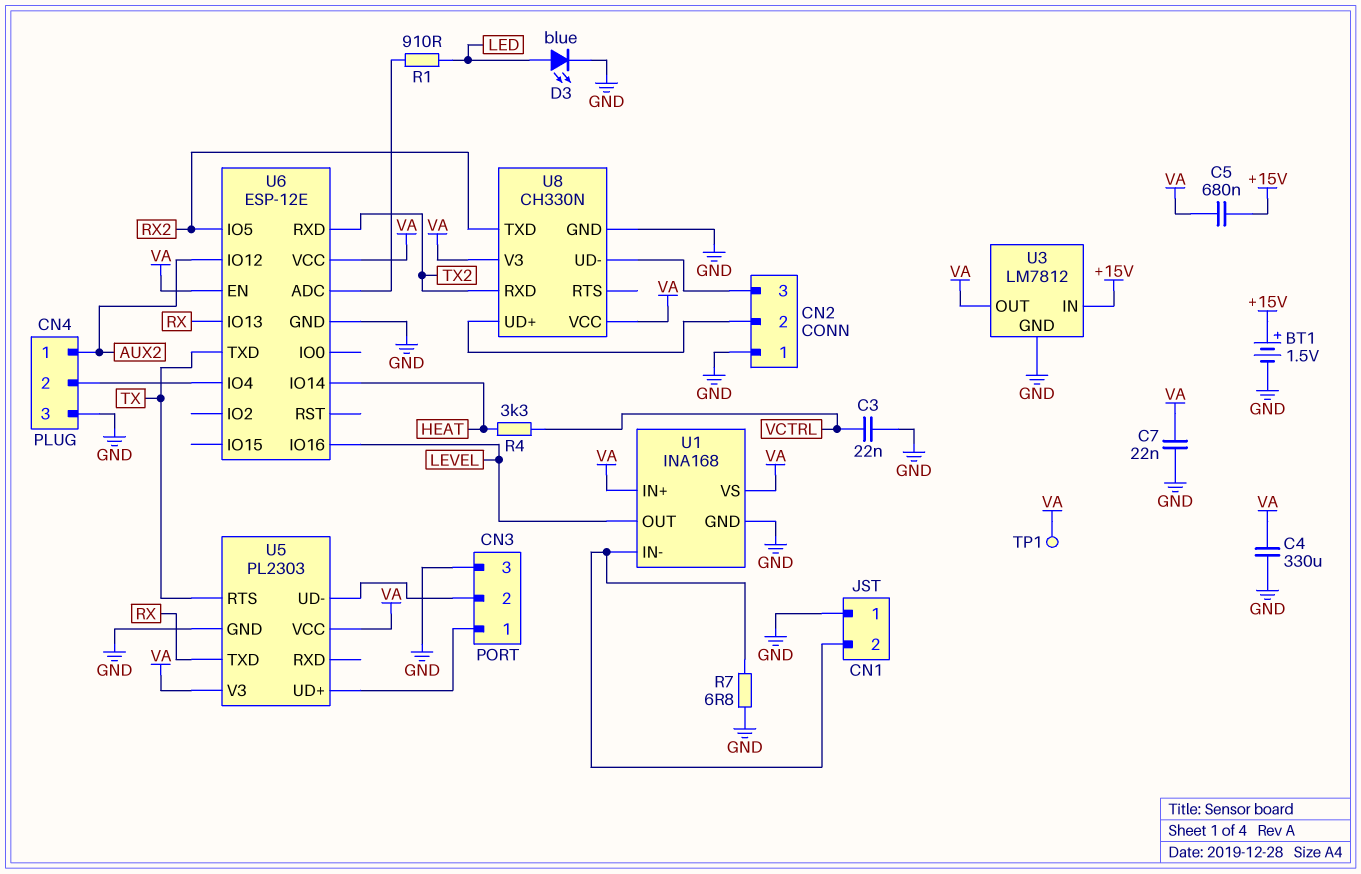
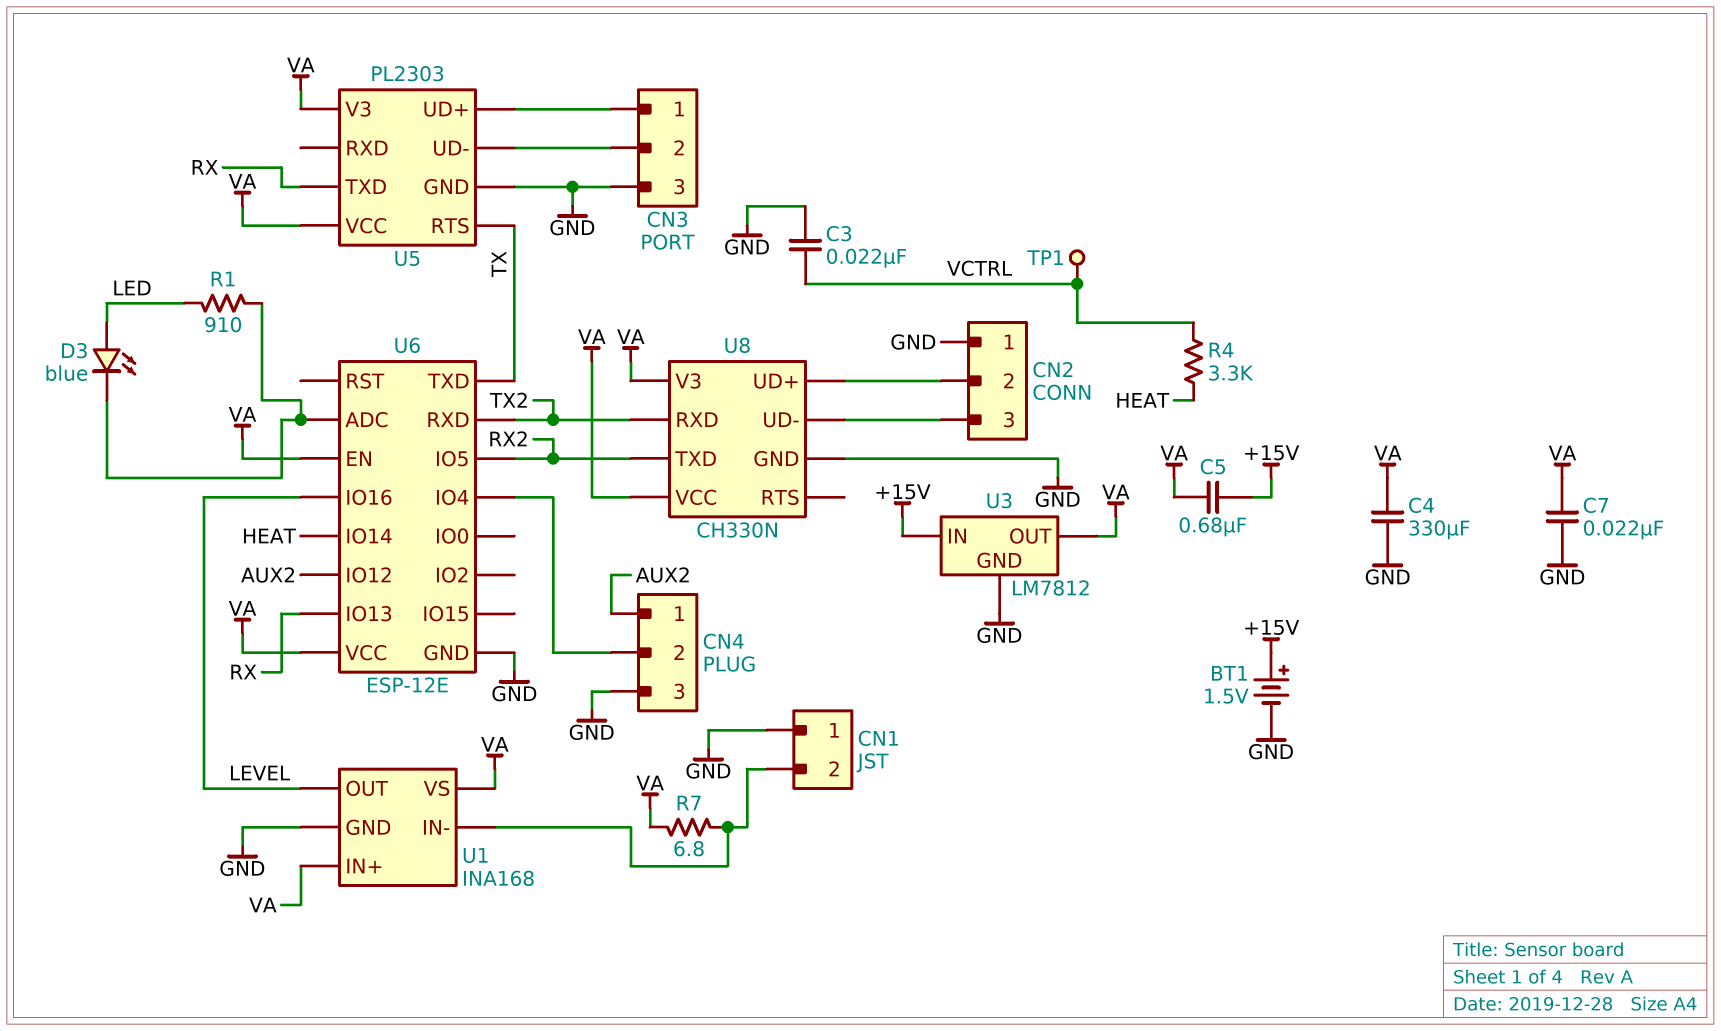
D3: LED blue (A LED, K GND) -> LED blue (A LED, K U6/ADC)
R7: 6.8 (CN1/2, GND) -> 6.8 (CN1/2, VA)
TP1: test point (VA) -> test point (VCTRL)

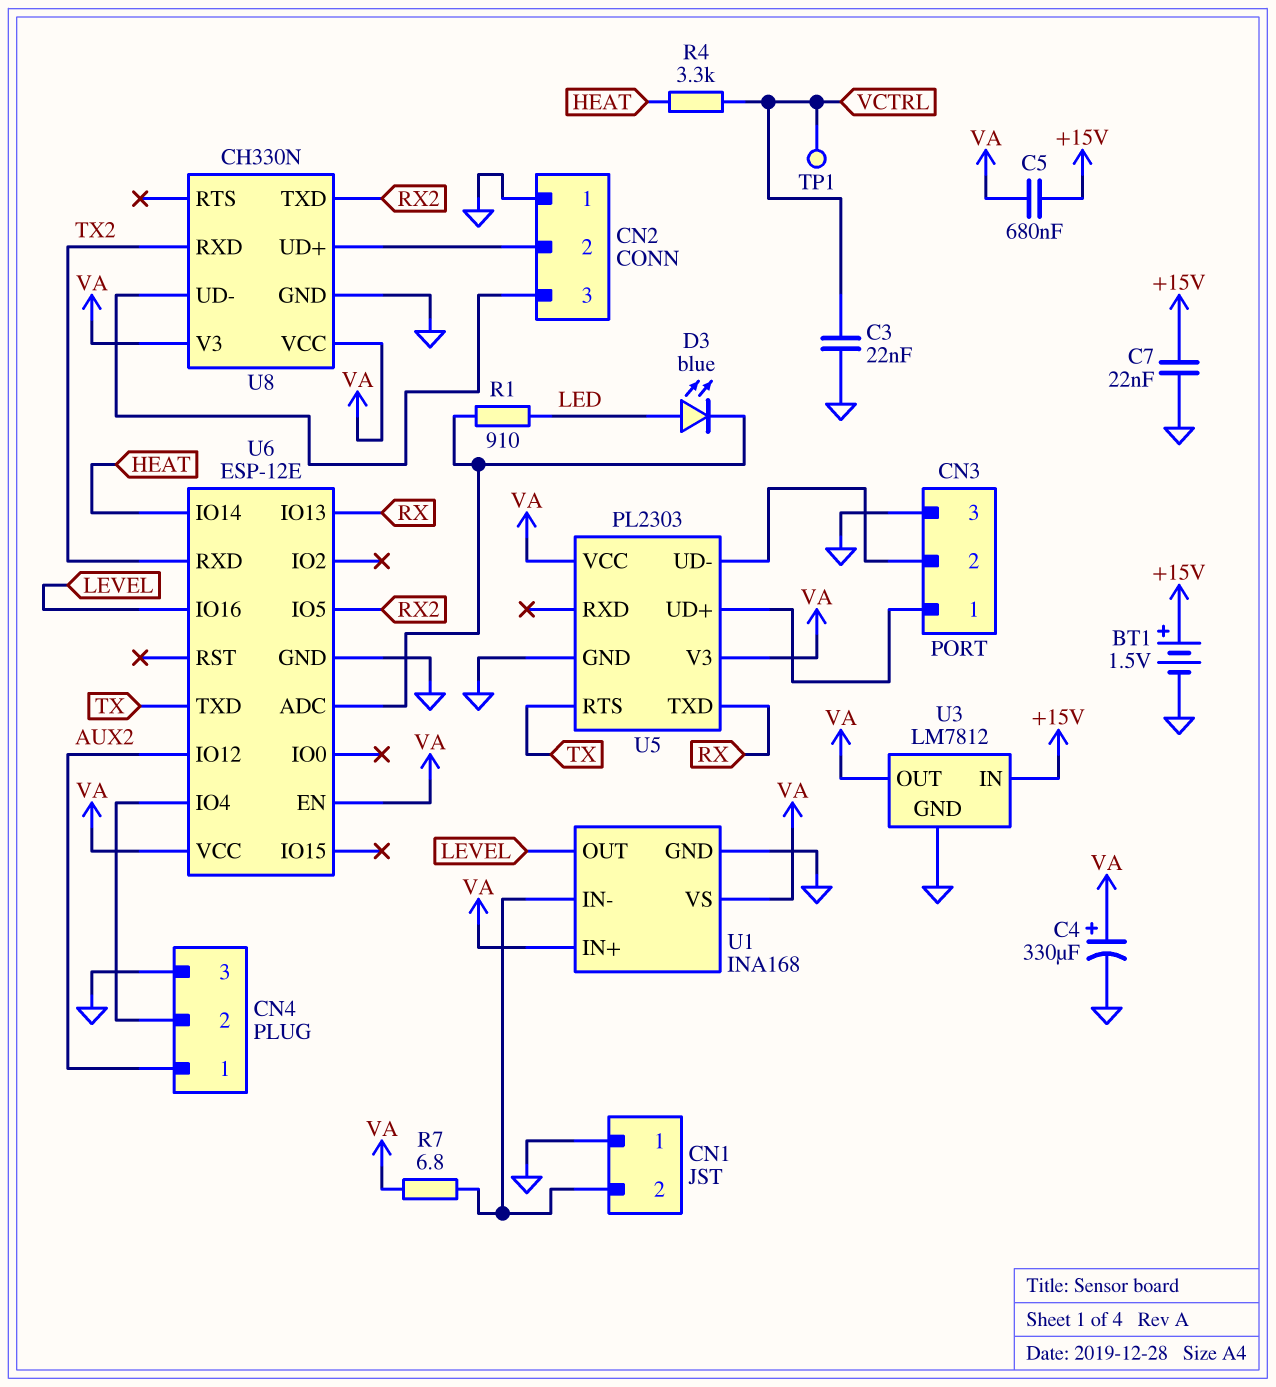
C4: 330uF (GND, VA) -> 330uF (plus VA, minus GND)
C7: 22nF (GND, VA) -> 22nF (+15V, GND)

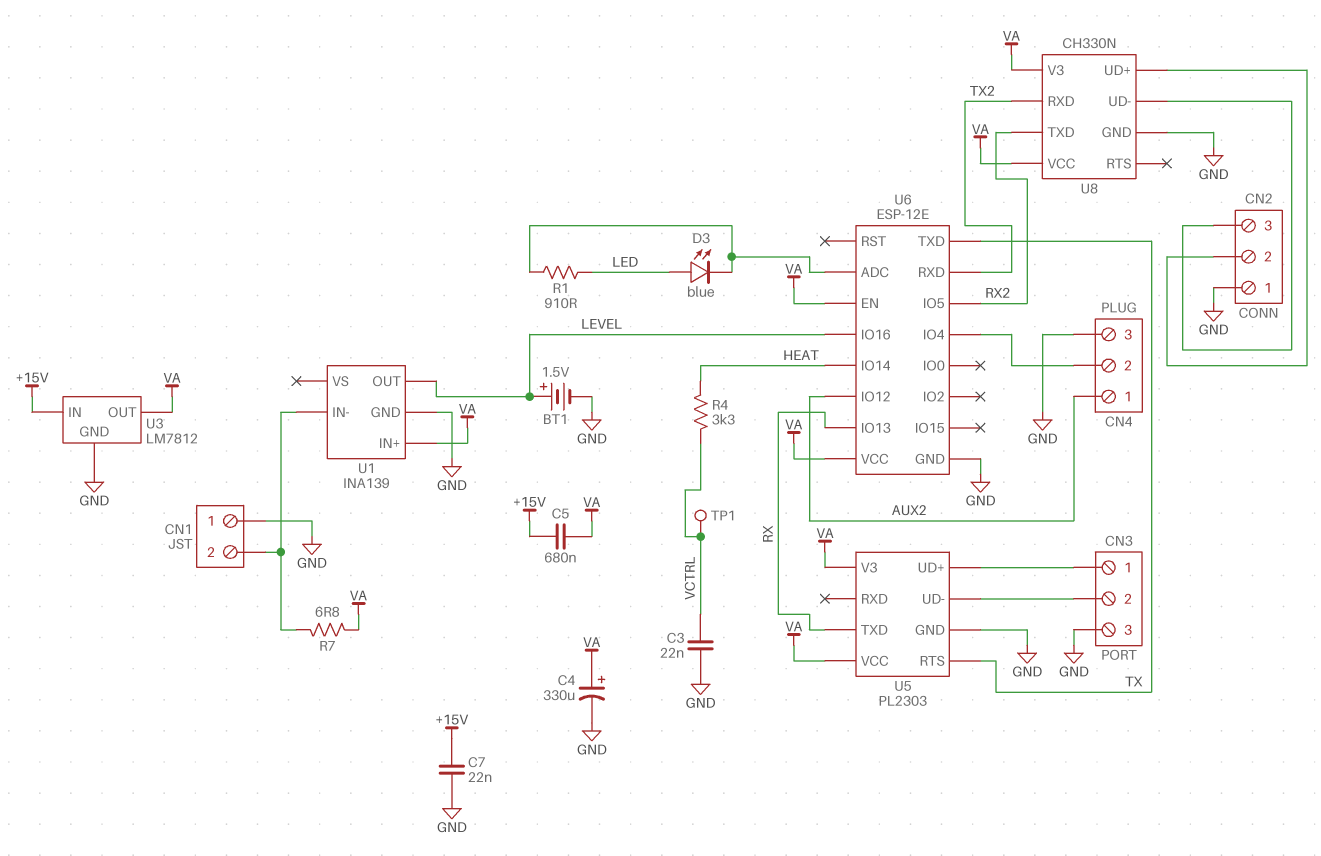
BT1: 1.5V (plus +15V, minus GND) -> 1.5V (plus LEVEL, minus GND)
U1: INA168 -> INA139
U1 pin VS: VA -> none

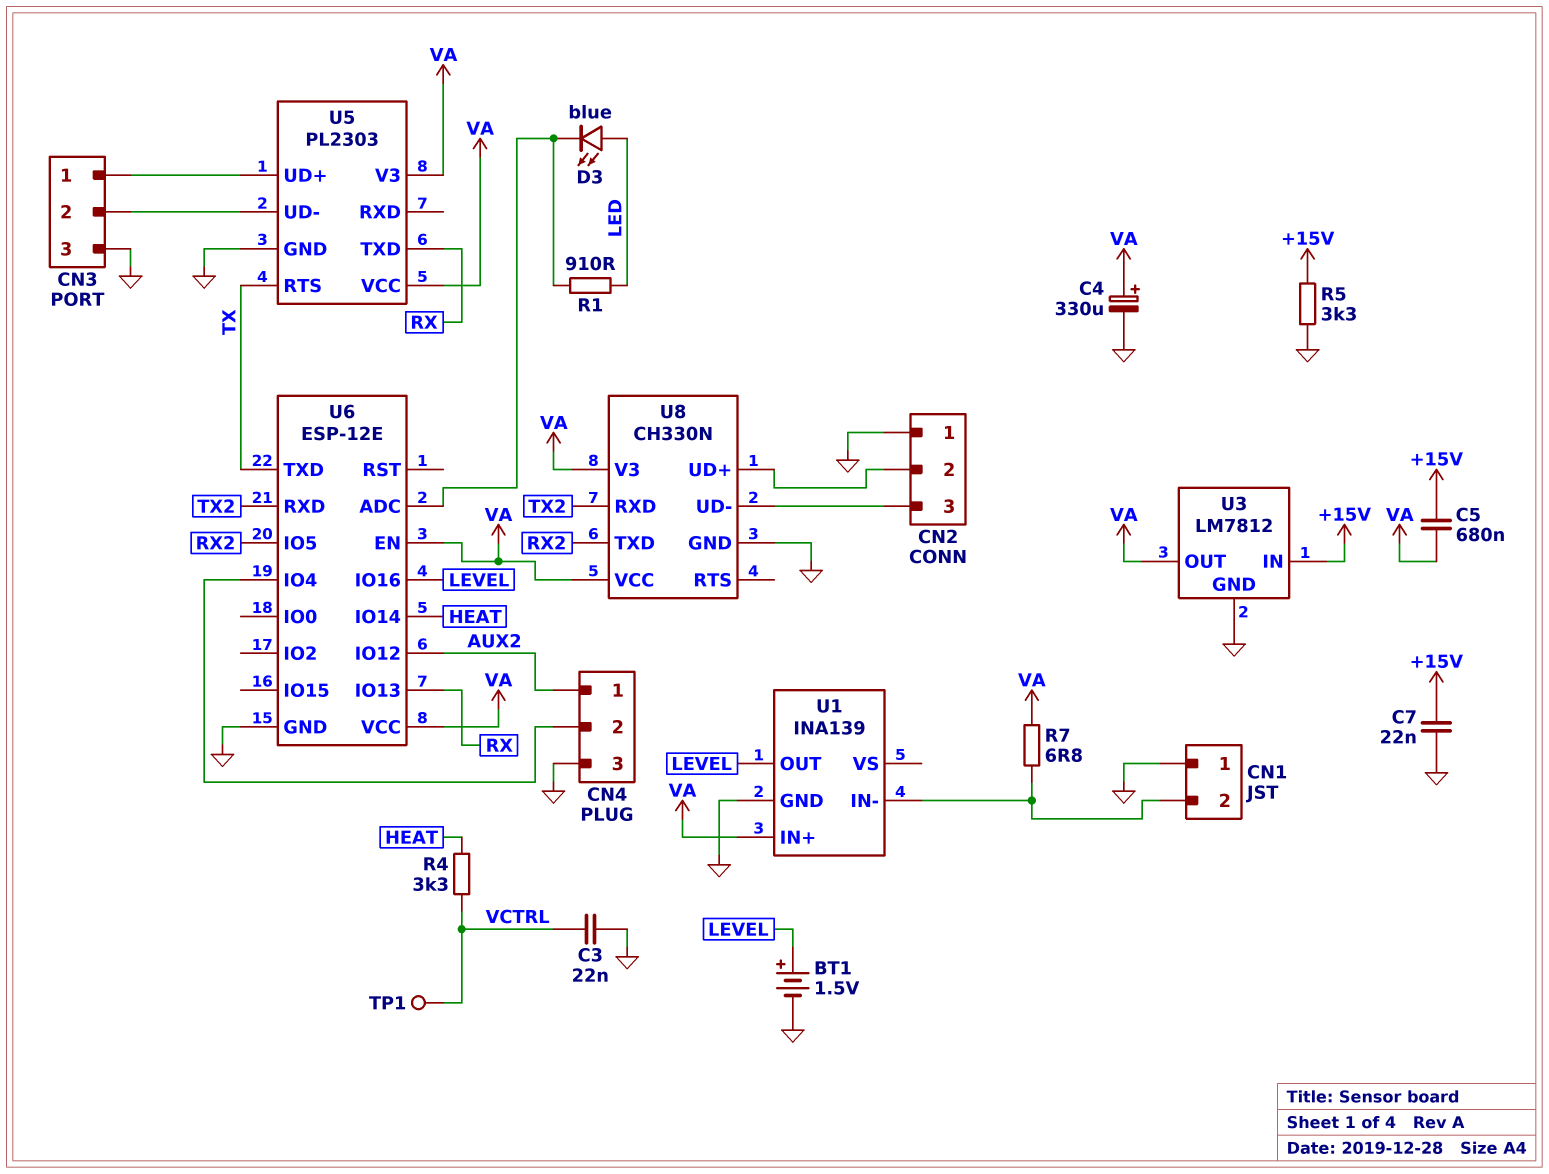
R5: none -> 3.3k (+15V, GND)

